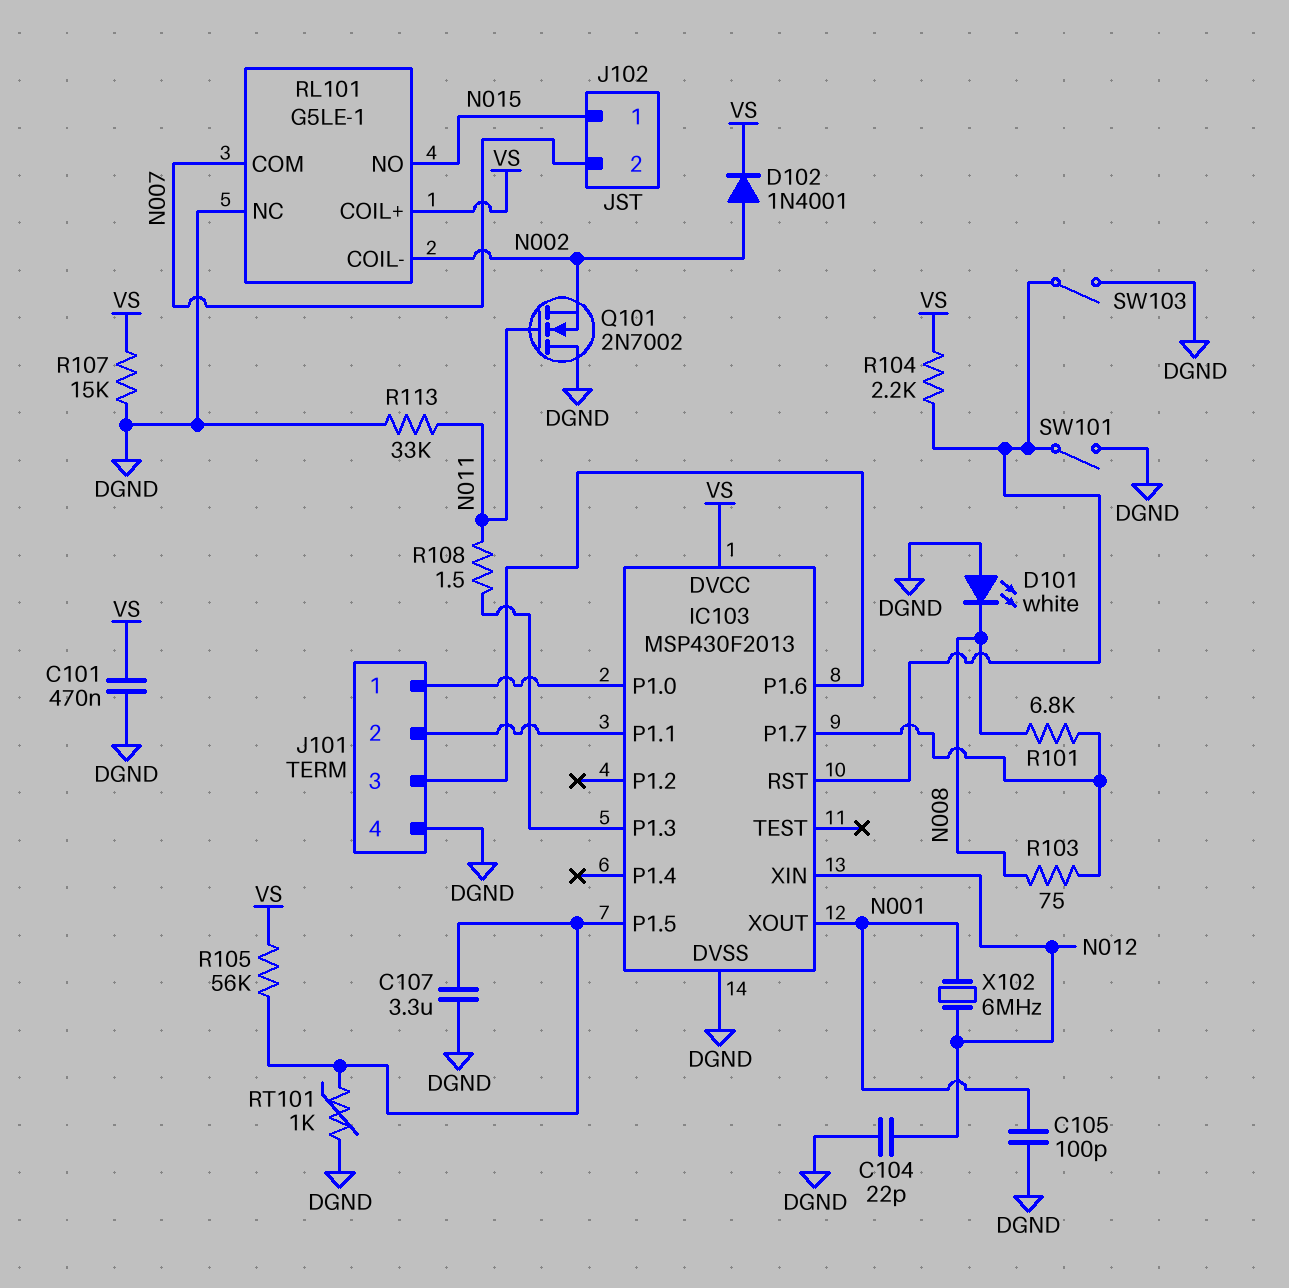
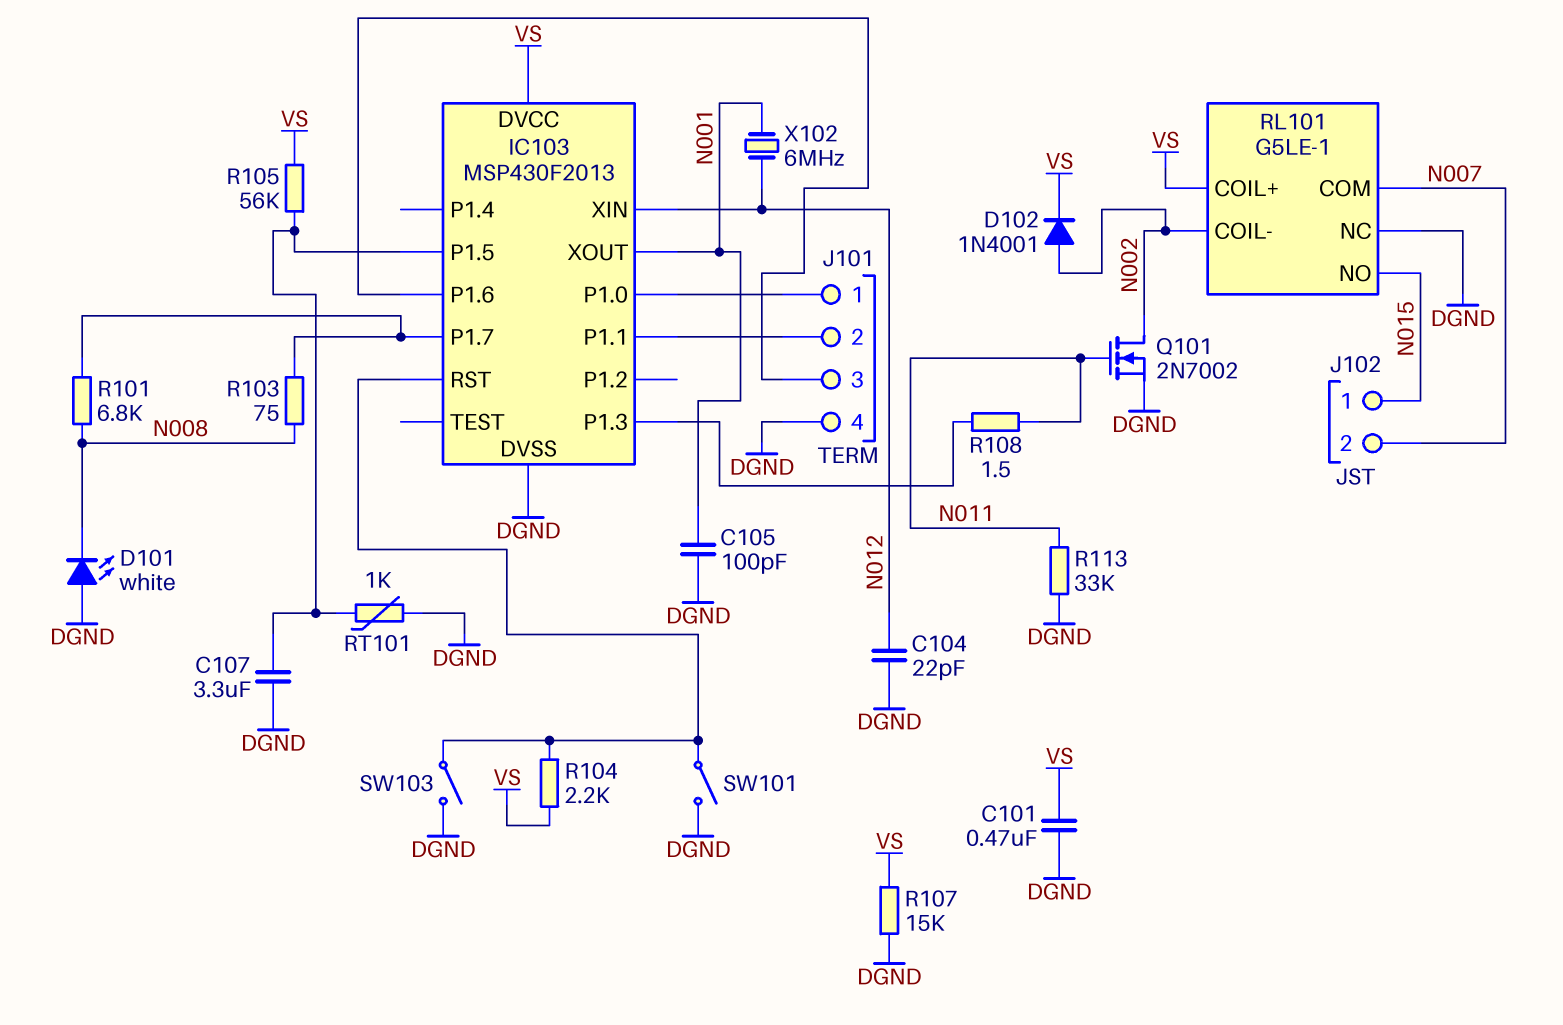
Q101: NMOS 2N7002 (G N011, D DGND, S N002) -> NMOS 2N7002 (G N011, D N002, S DGND)

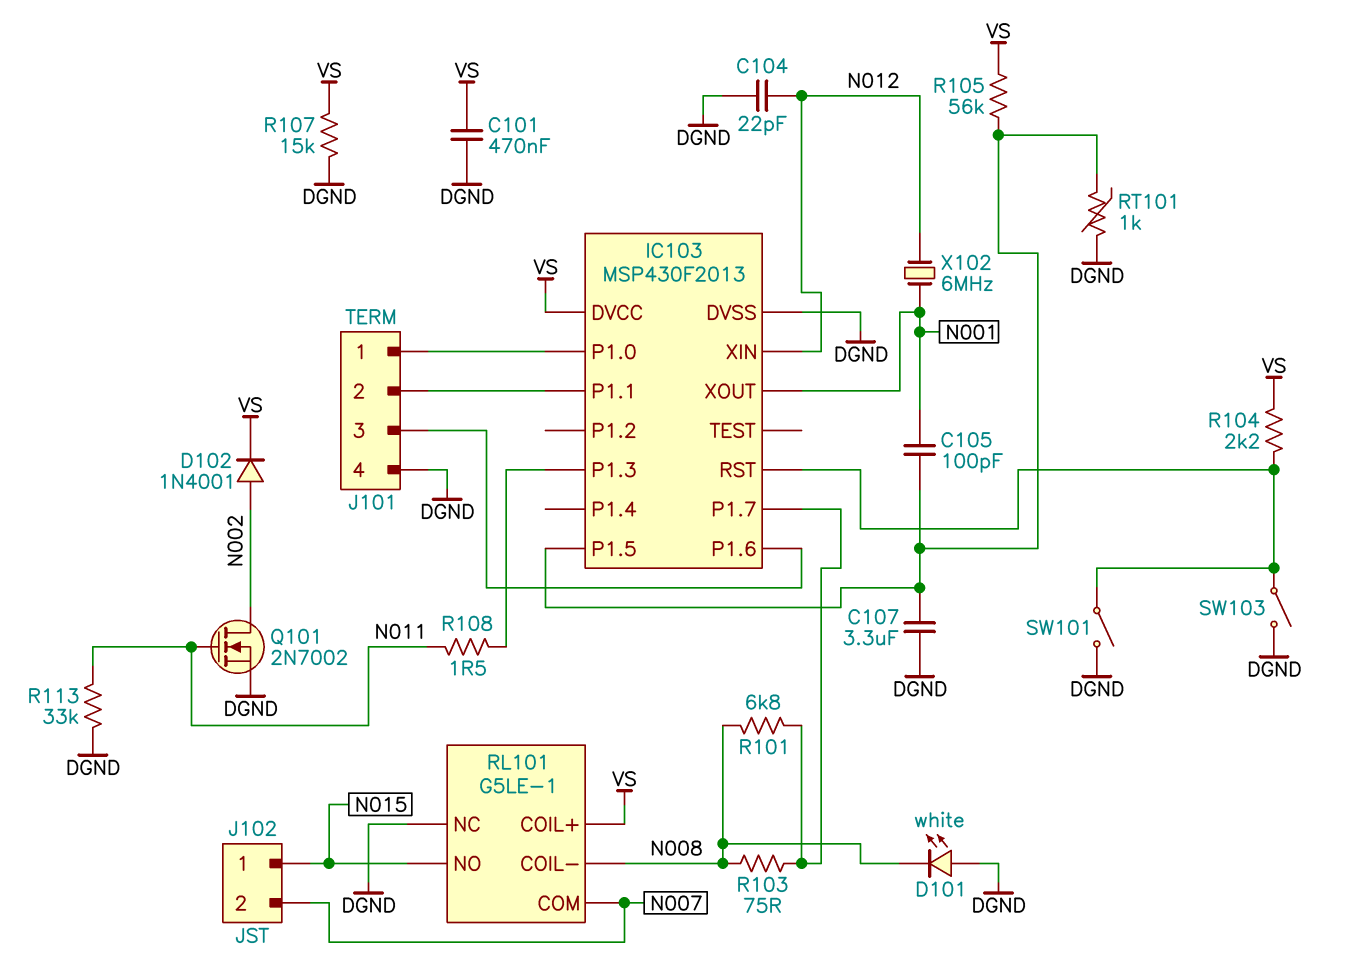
C105: 100pF (DGND, N001) -> 100pF (IC103/P1.5, N001)
RL101 pin COIL-: N002 -> N008

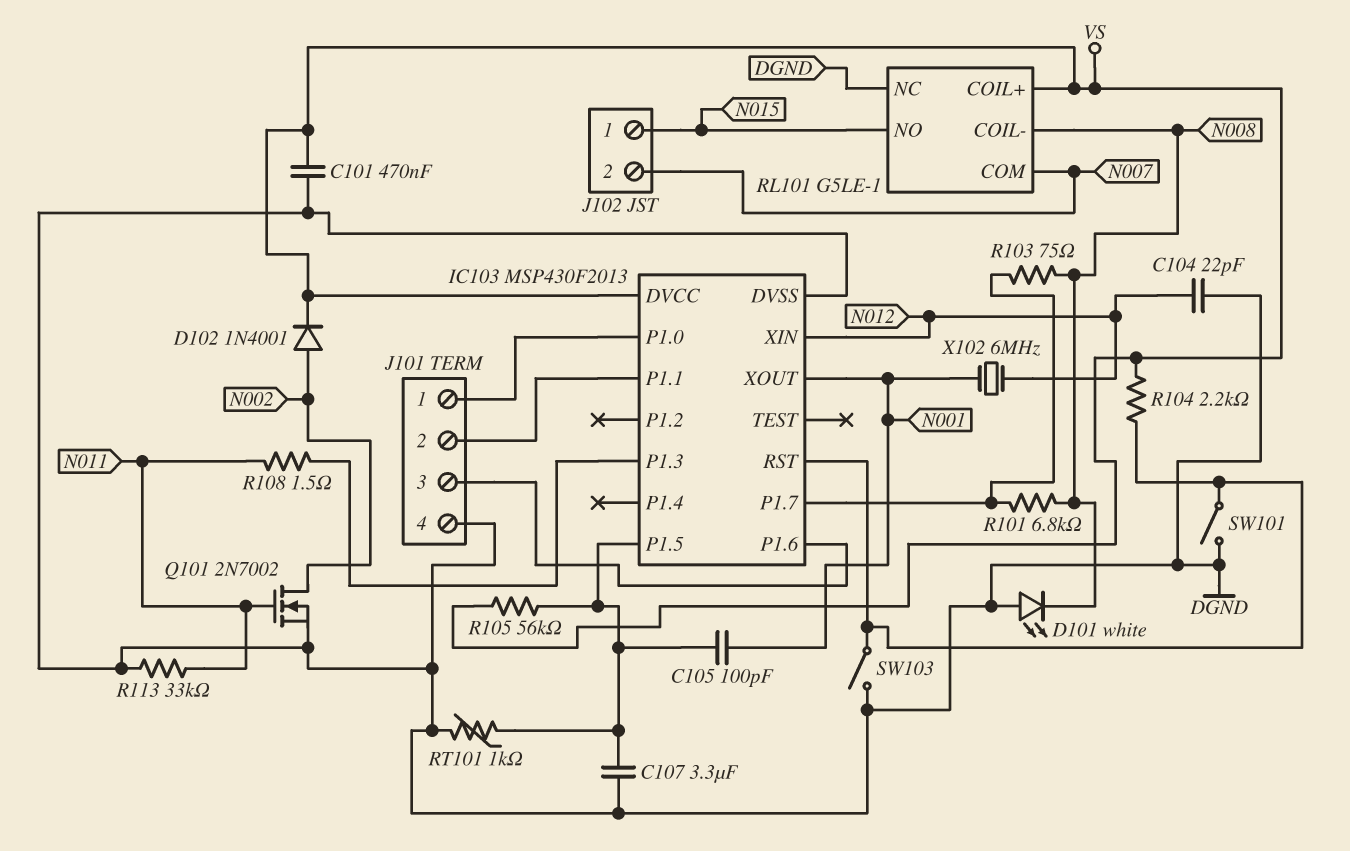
R107: 15k (DGND, VS) -> none

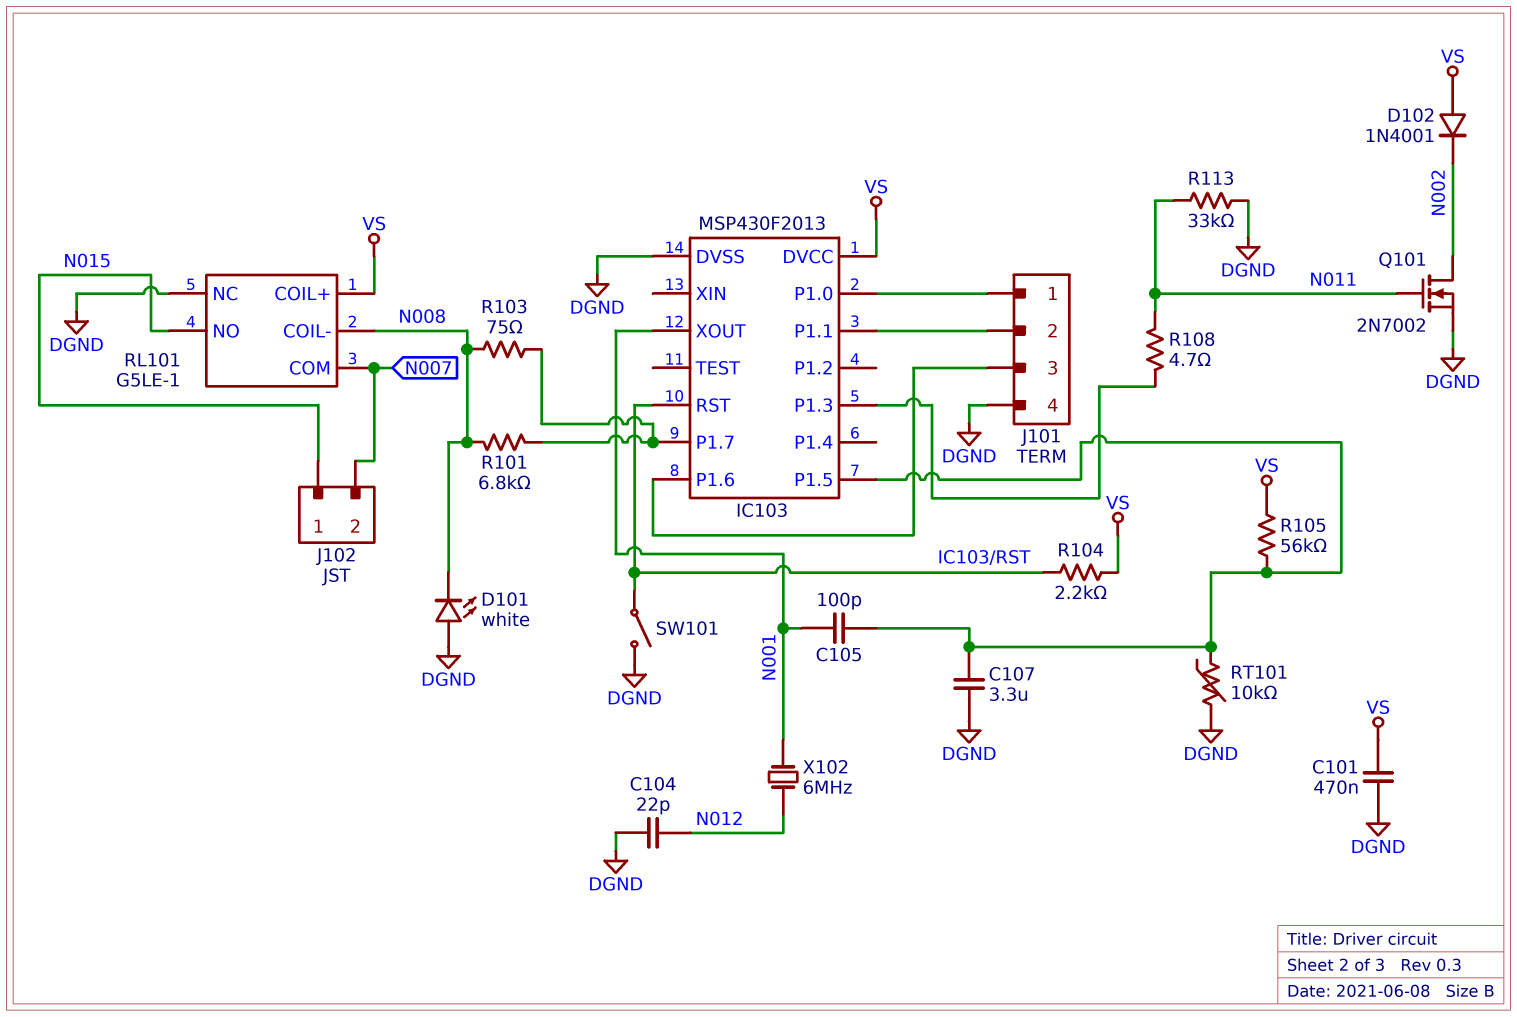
D102: diode 1N4001 (A N002, K VS) -> diode 1N4001 (A VS, K N002)
IC103 pin XIN: N012 -> none
R108: 1.5 (IC103/P1.3, N011) -> 4.7 (IC103/P1.3, N011)
RT101: 1k (DGND, IC103/P1.5) -> 10k (DGND, IC103/P1.5)
SW103: switch (DGND, IC103/RST) -> none

